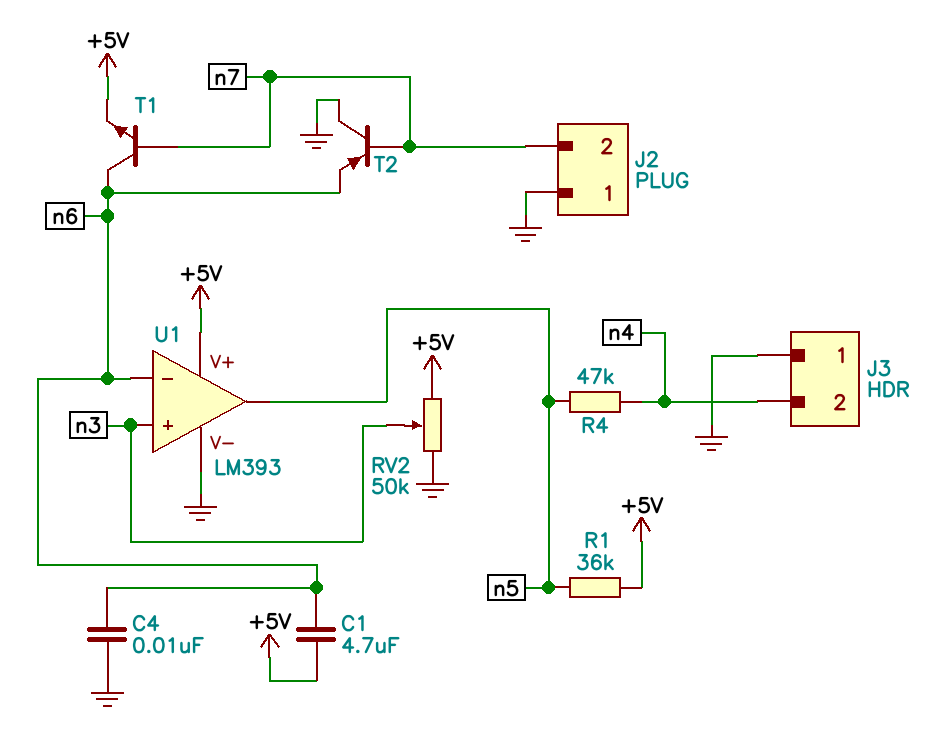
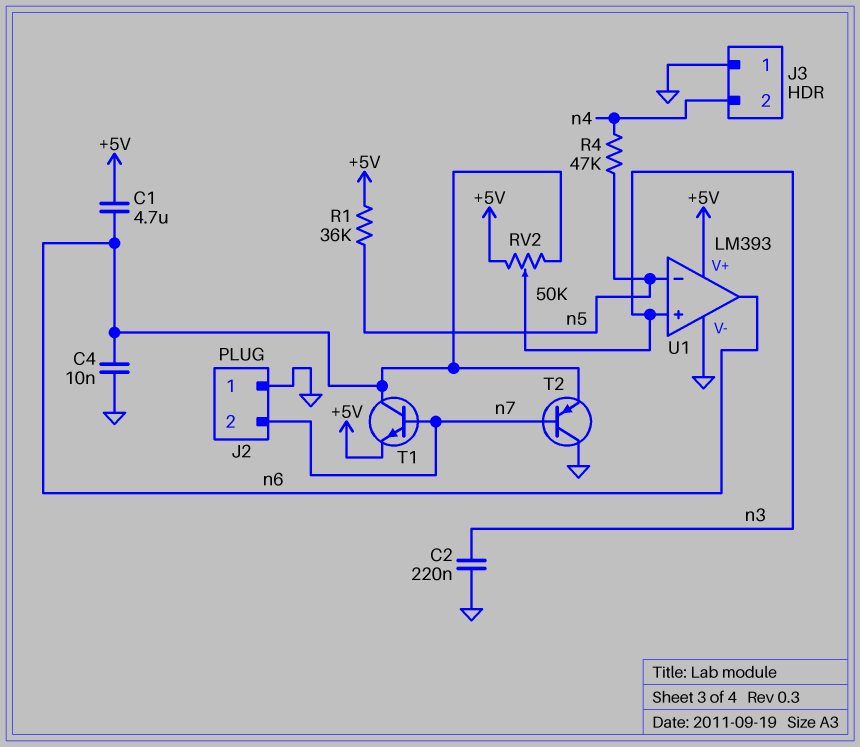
C2: none -> 220nF (GND, n3)
RV2: 50k (+5V, GND, wiper n3) -> 50k (+5V, n6, wiper n3)
U1 pin in-: n6 -> n5
U1 pin out: n5 -> n6

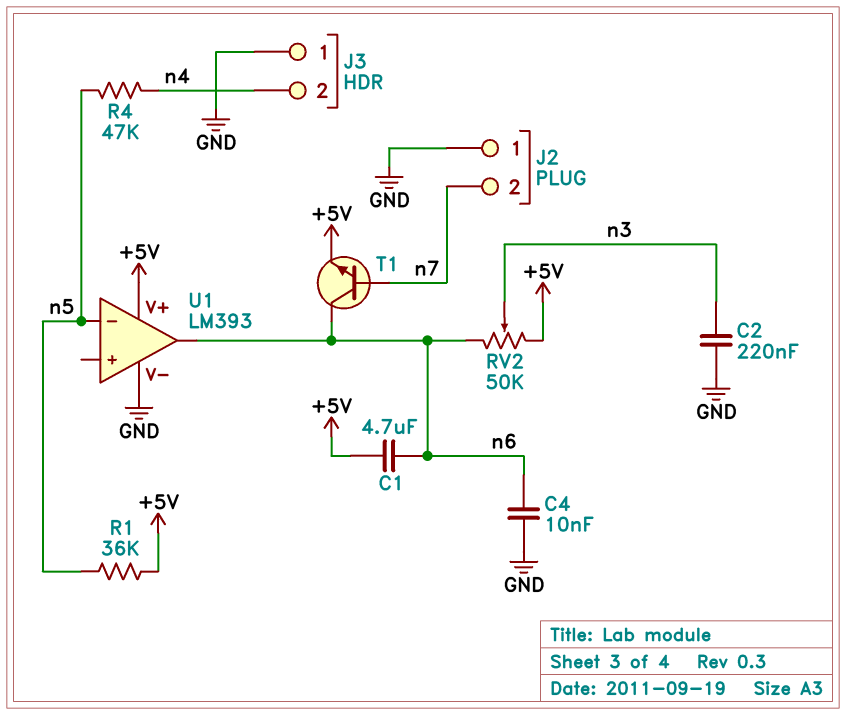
T2: PNP (B n7, C GND, E n6) -> none
U1 pin in+: n3 -> none

